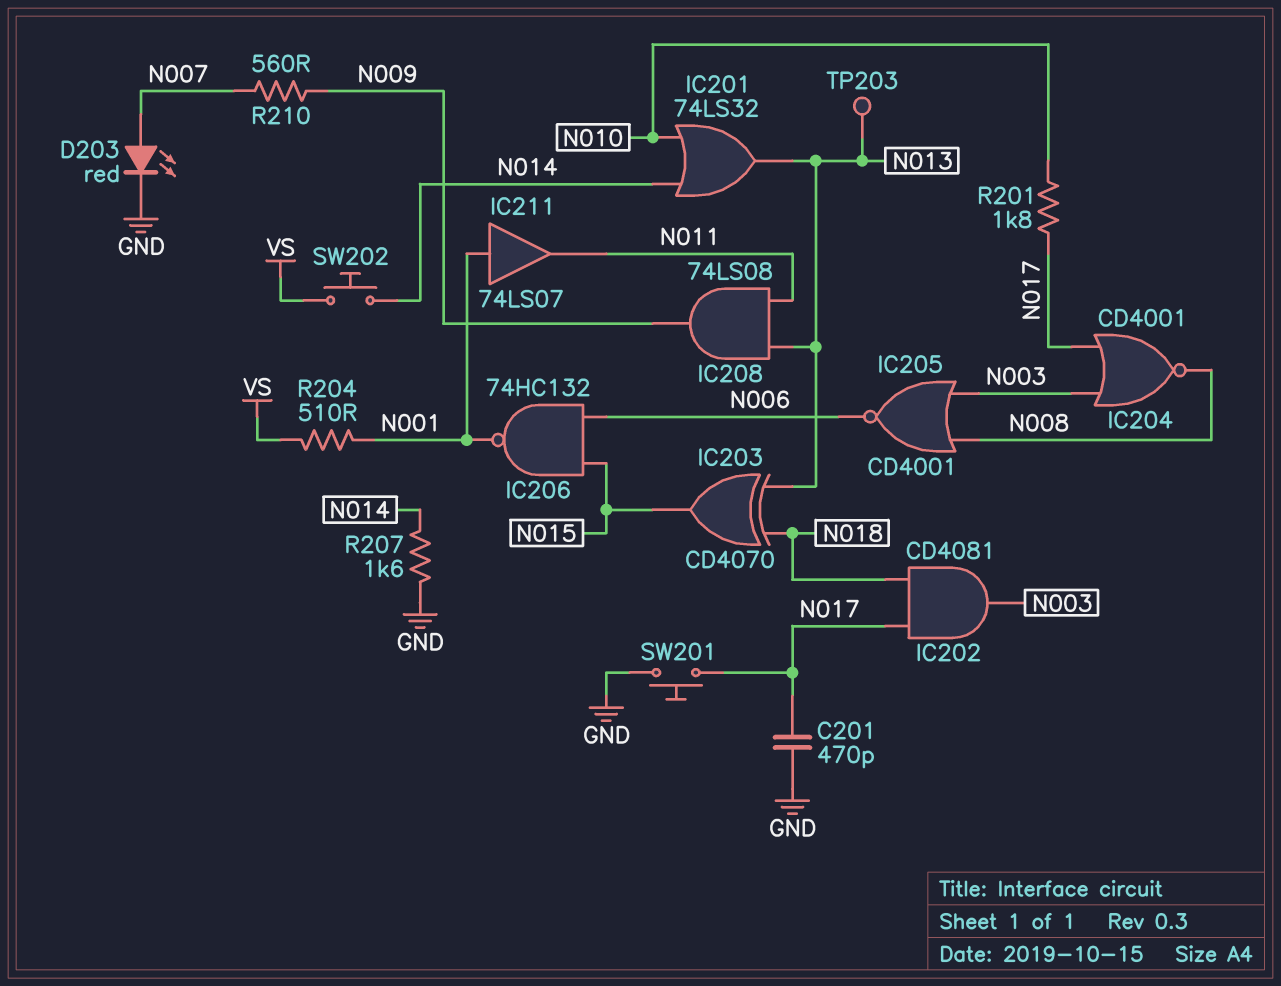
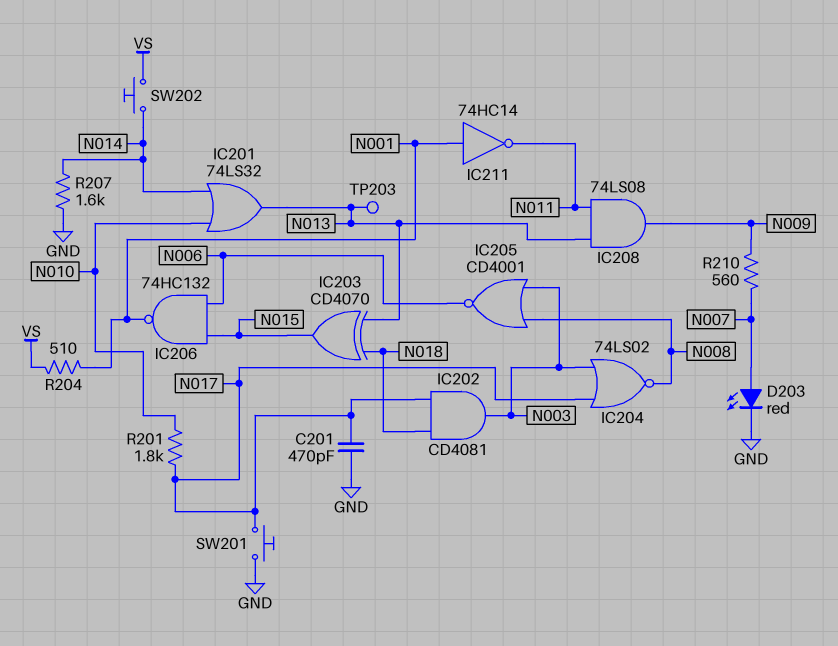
IC204: NOR CD4001 (in N003, in N017, out N008) -> NOR 74LS02 (in N003, in N017, out N008)
IC211: buffer 74LS07 (in N001, out N011) -> NOT 74HC14 (in N001, out N011)

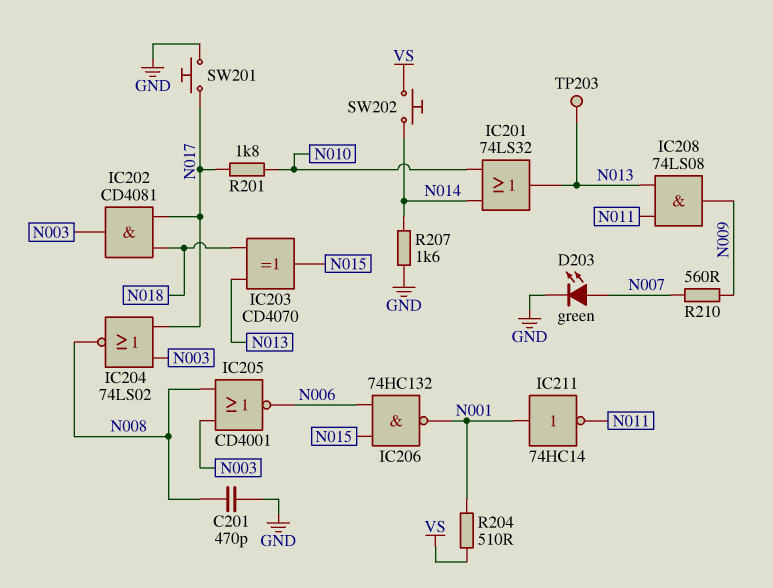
C201: 470pF (GND, N017) -> 470pF (GND, N008)
D203: LED red (A N007, K GND) -> LED green (A N007, K GND)

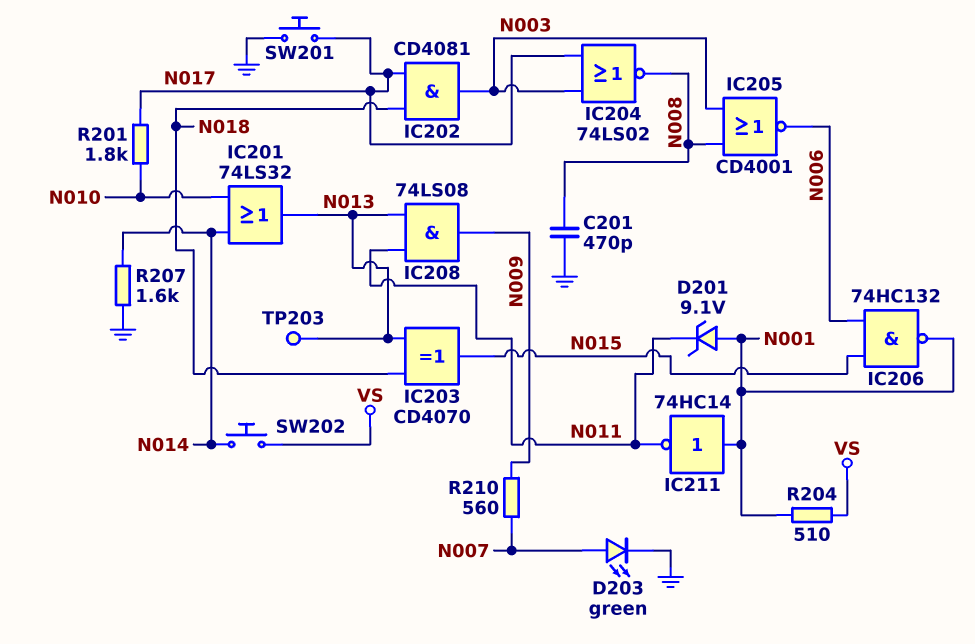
D201: none -> zener 9.1V (A N001, K N011)

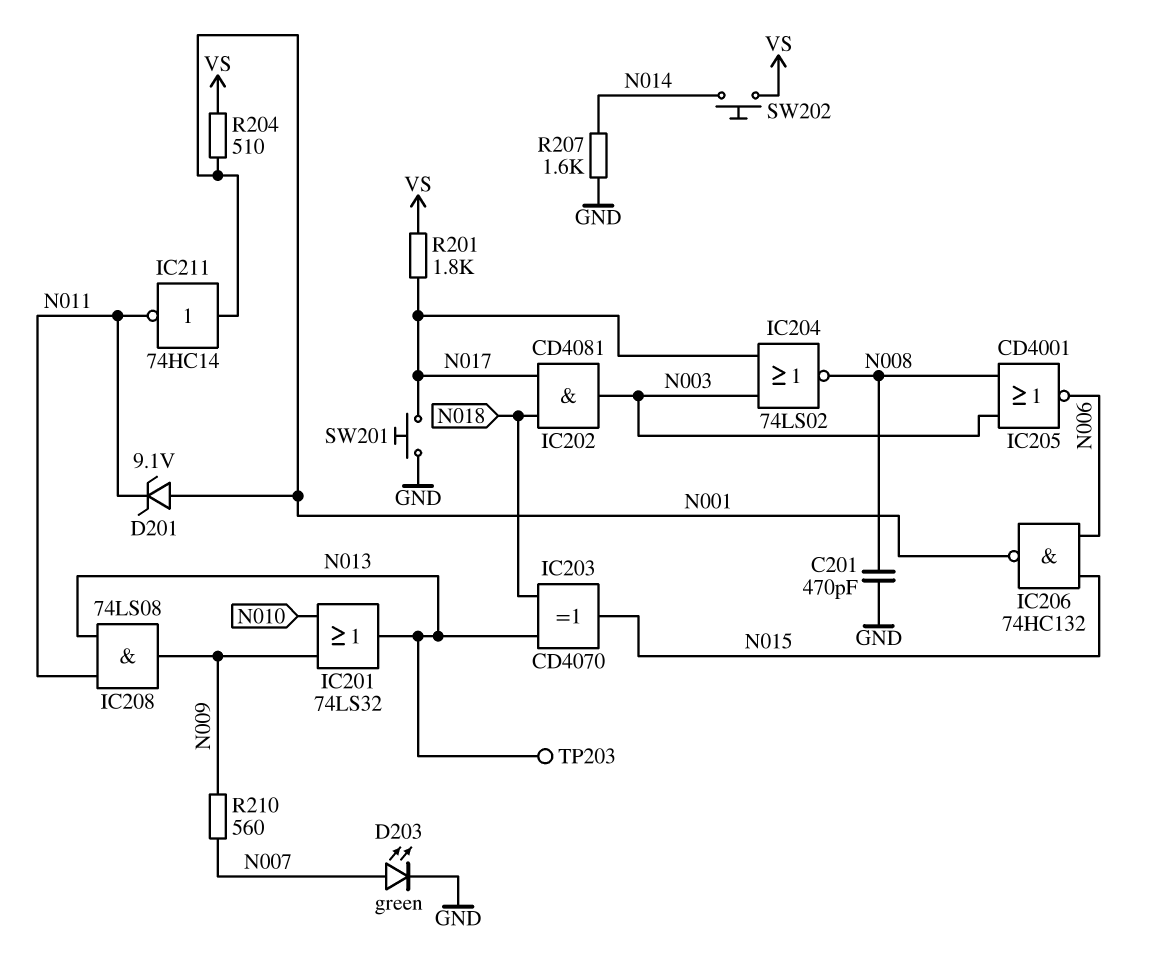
IC201: OR 74LS32 (in N010, in N014, out N013) -> OR 74LS32 (in N009, in N010, out N013)
R201: 1.8k (N010, N017) -> 1.8k (N017, VS)

